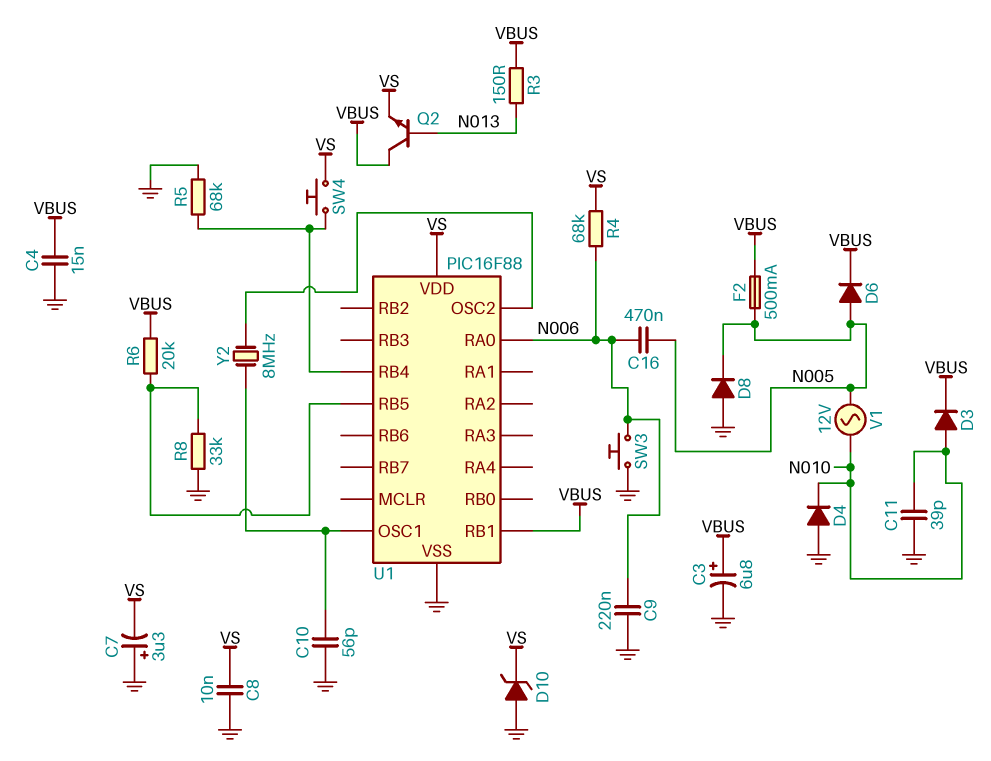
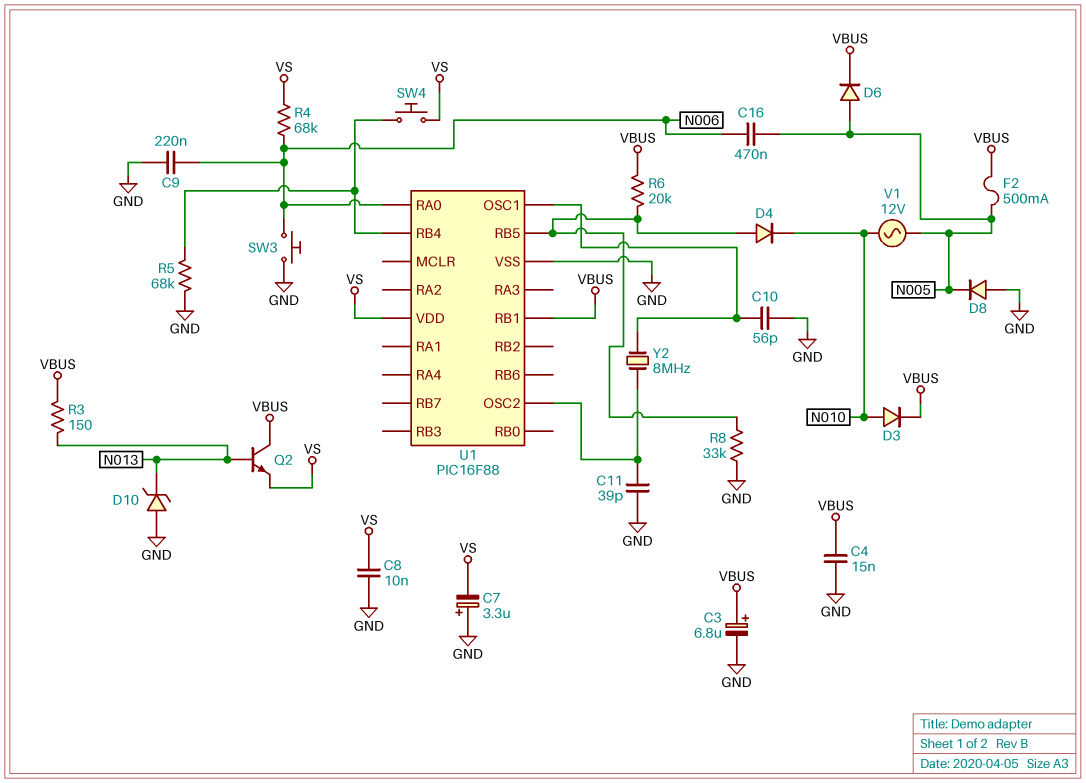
C11: 39pF (GND, N010) -> 39pF (GND, U1/OSC2)
D4: diode (A GND, K N010) -> diode (A U1/RB5, K N010)
D10: zener (A GND, K VS) -> zener (A GND, K N013)

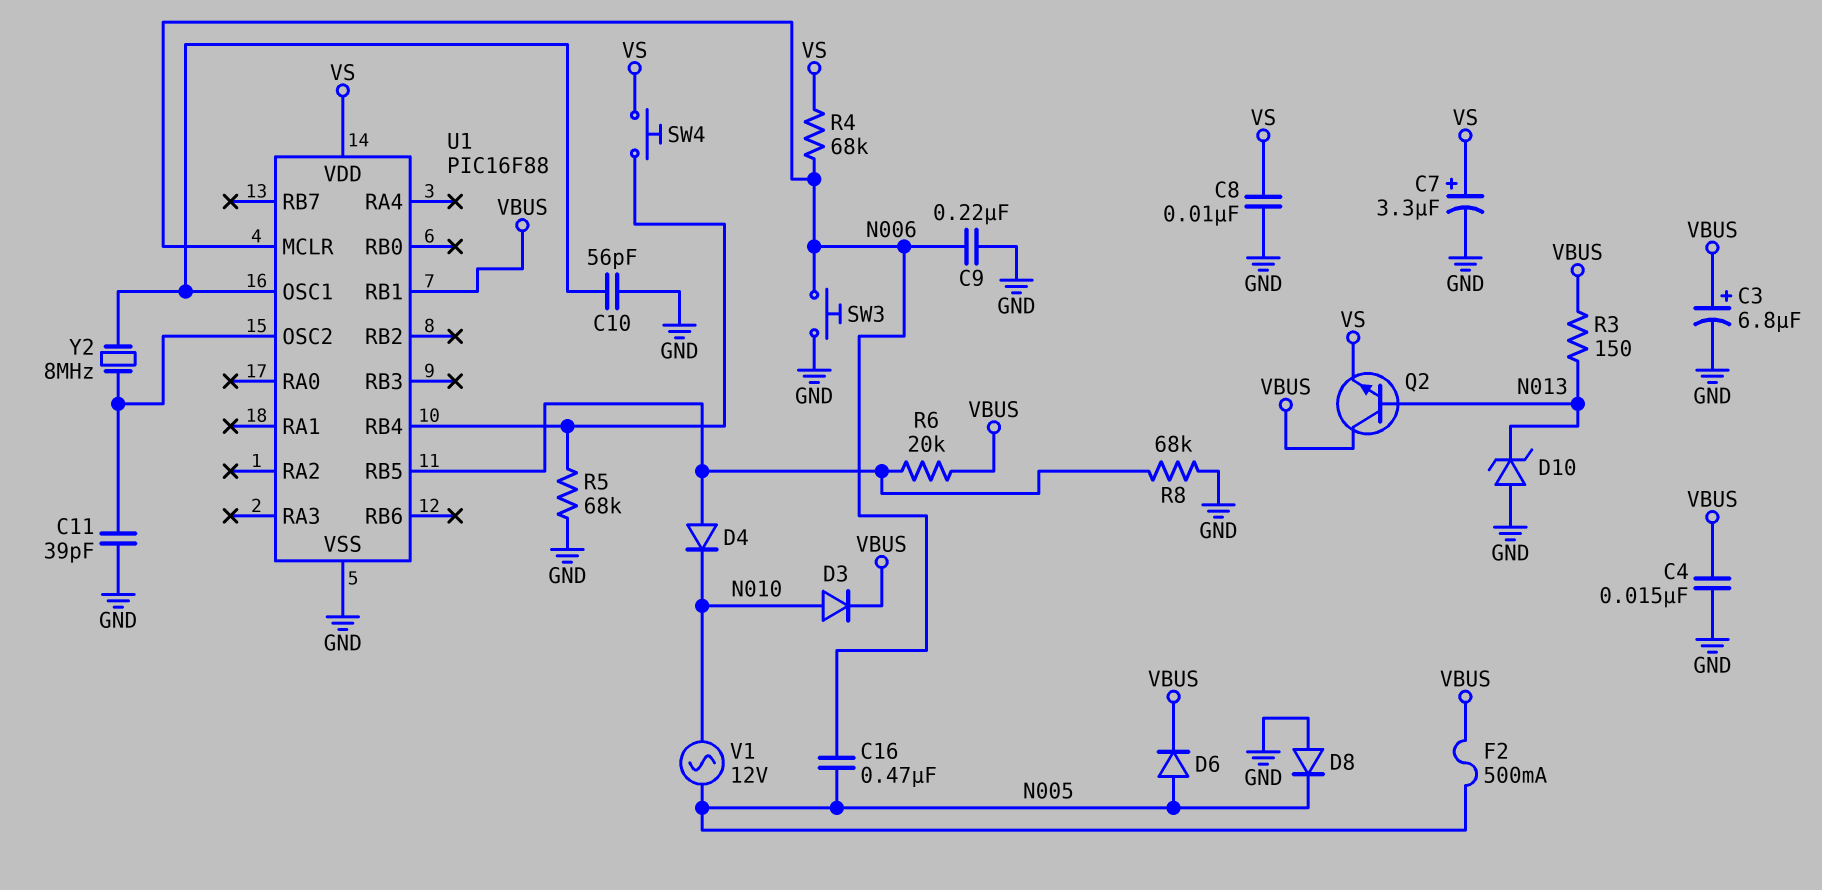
C7: 3.3uF (plus GND, minus VS) -> 3.3uF (plus VS, minus GND)
R8: 33k (GND, U1/RB5) -> 68k (GND, U1/RB5)
U1 pin MCLR: none -> N006
U1 pin RA0: N006 -> none

